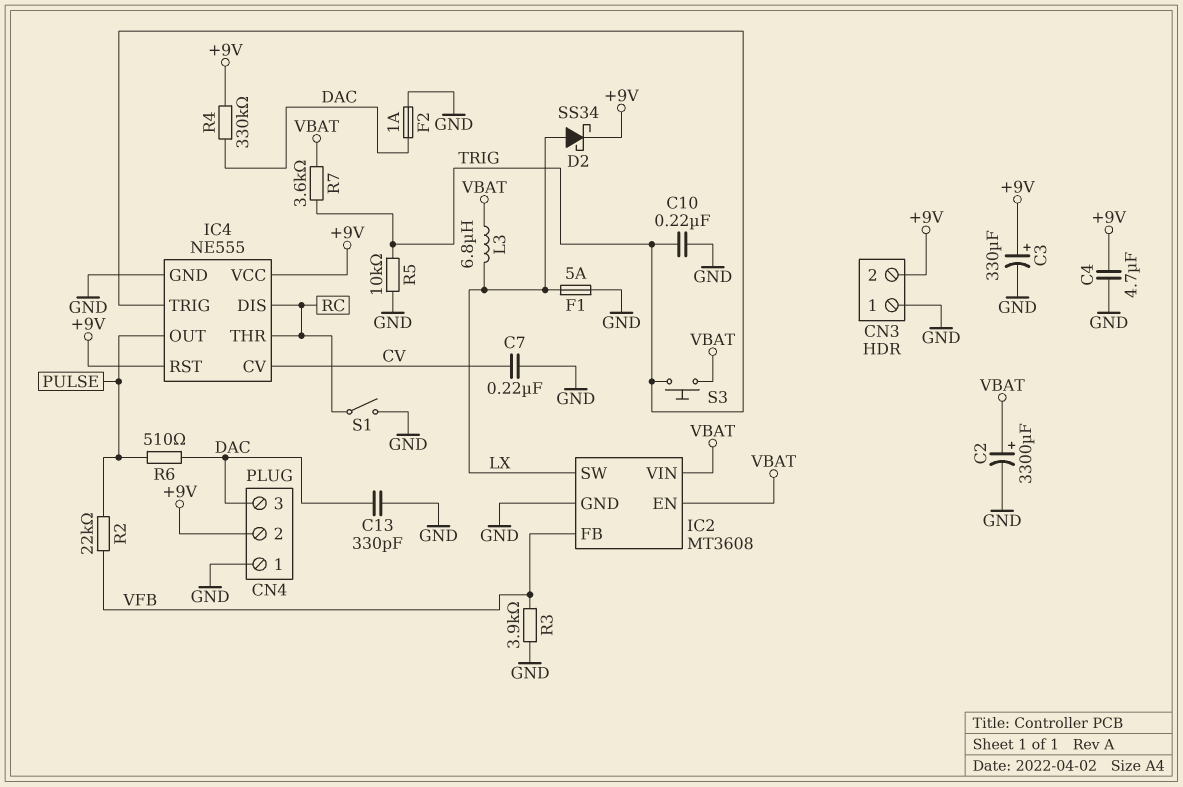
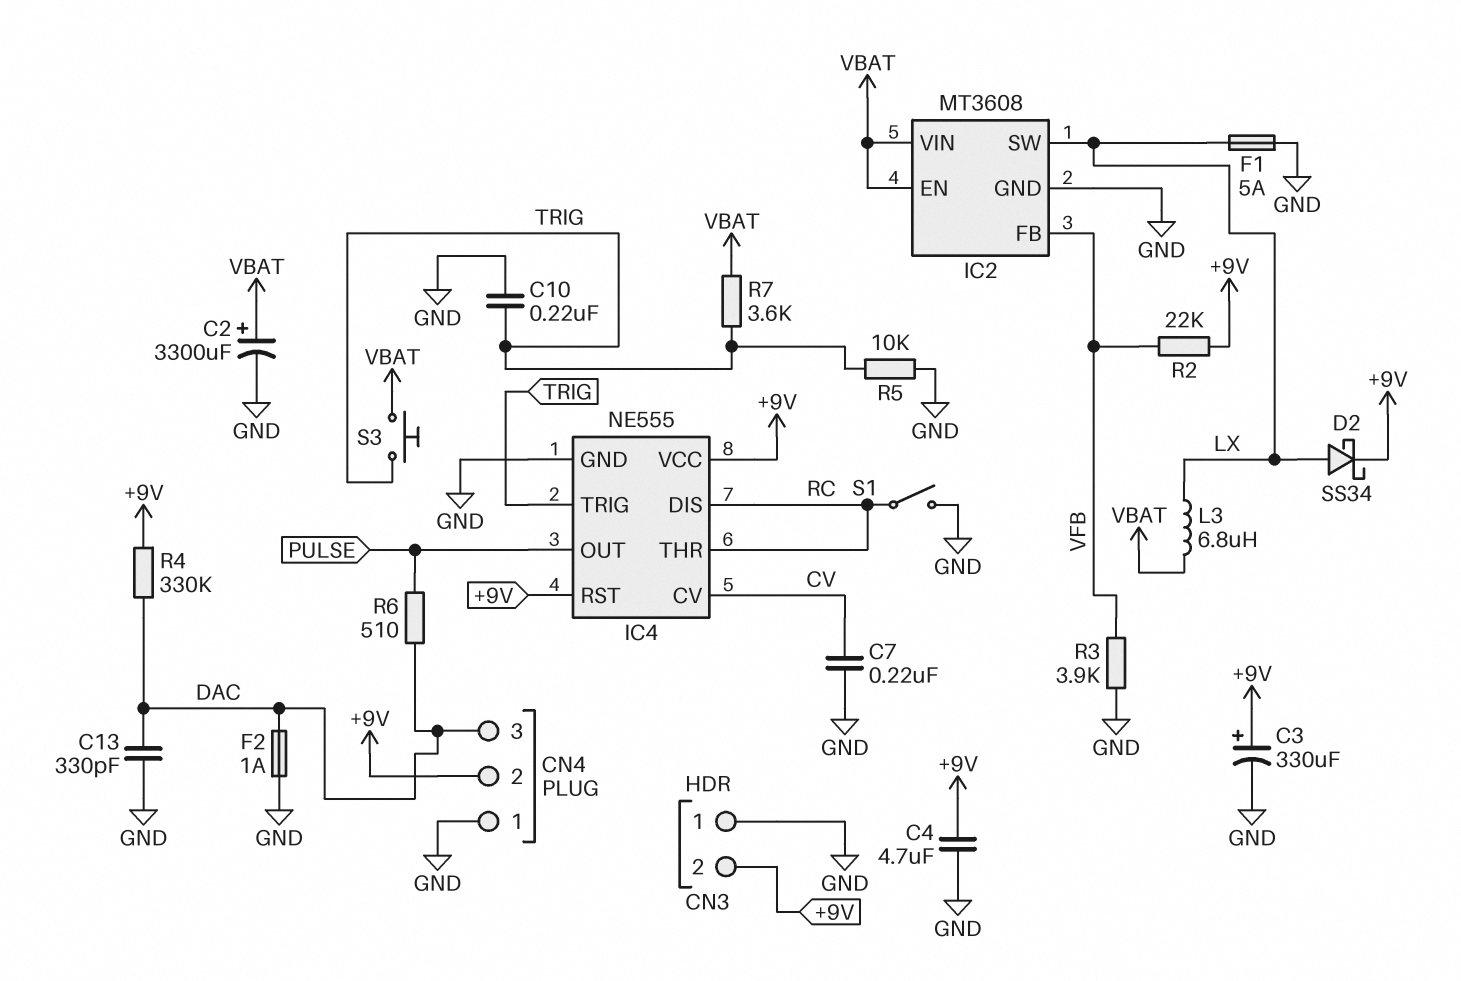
R2: 22k (PULSE, VFB) -> 22k (+9V, VFB)

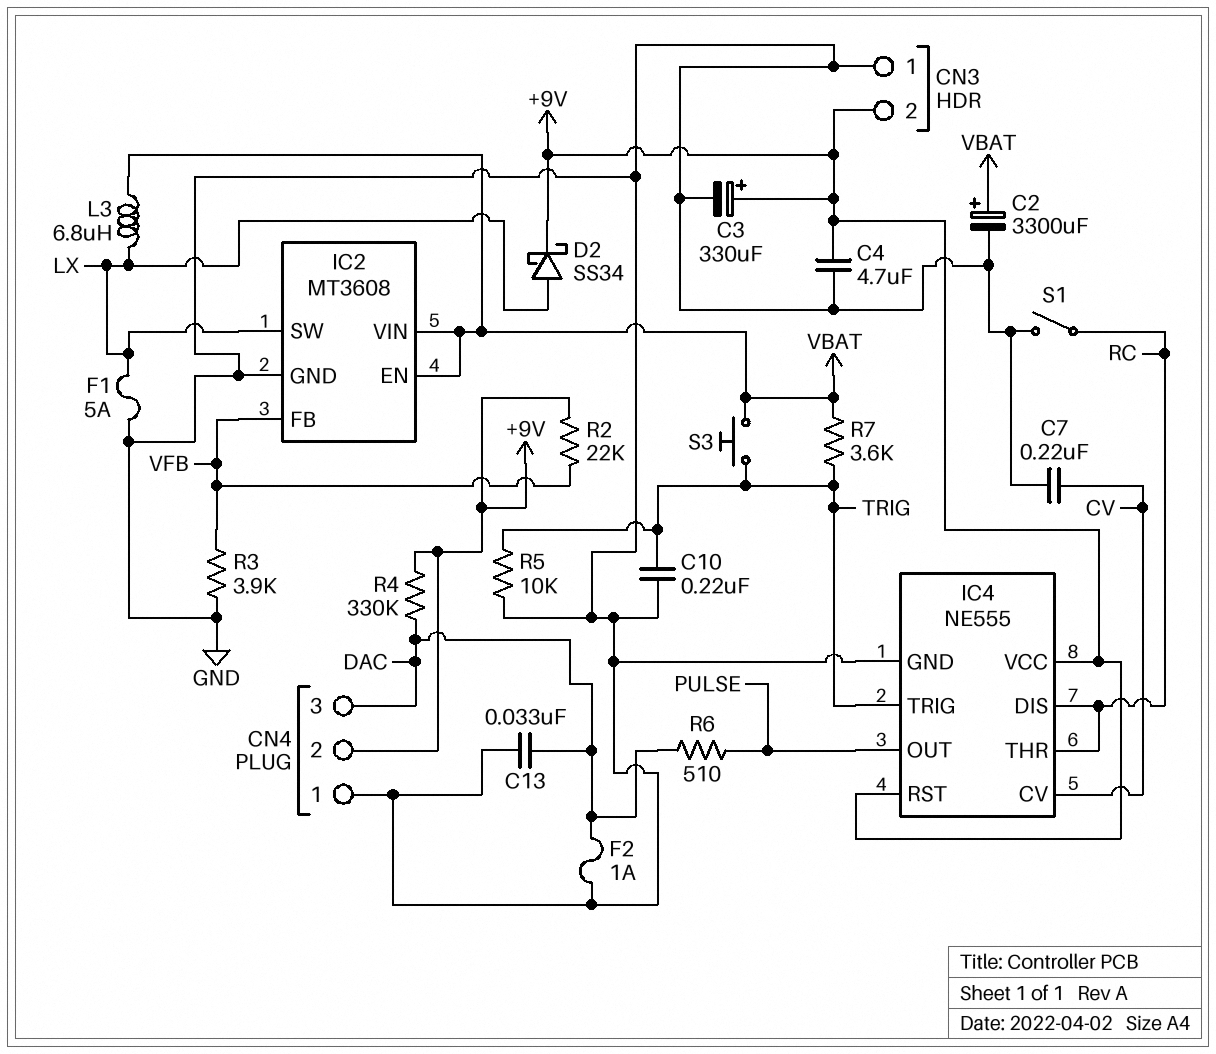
C13: 330pF (DAC, GND) -> 33nF (DAC, GND)

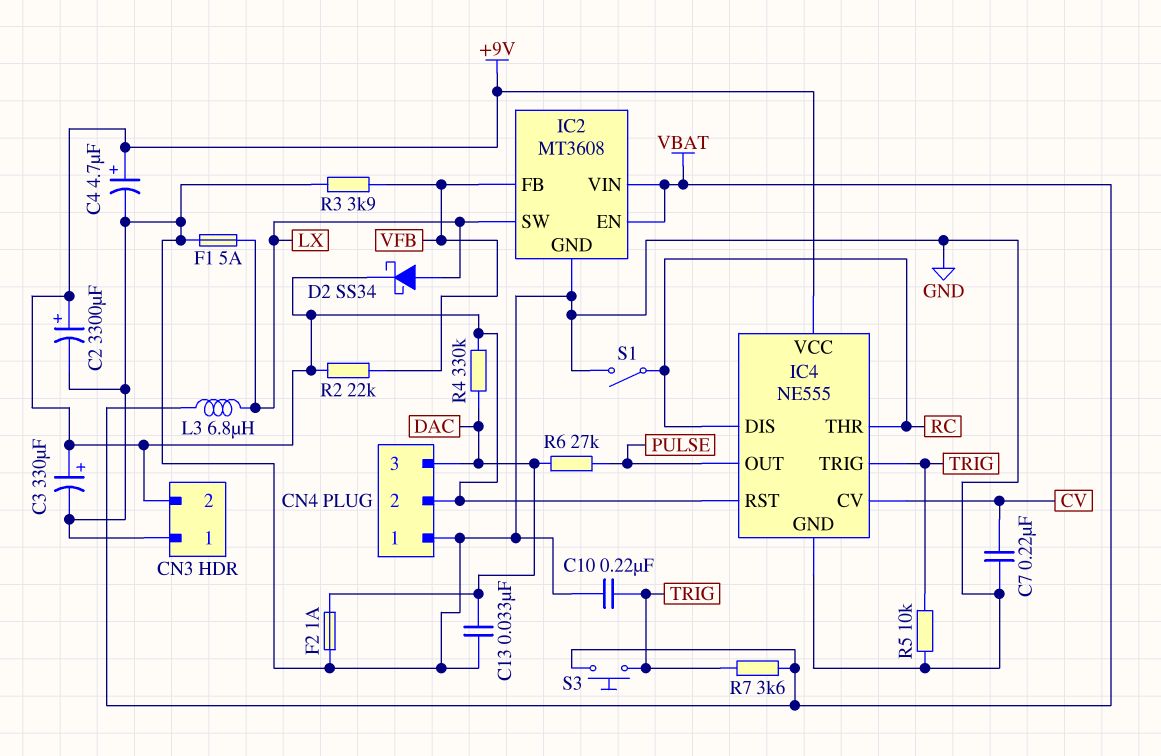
C2: 3300uF (plus VBAT, minus GND) -> 3300uF (plus +9V, minus GND)
C4: 4.7uF (+9V, GND) -> 4.7uF (plus +9V, minus GND)
R6: 510 (DAC, PULSE) -> 27k (DAC, PULSE)

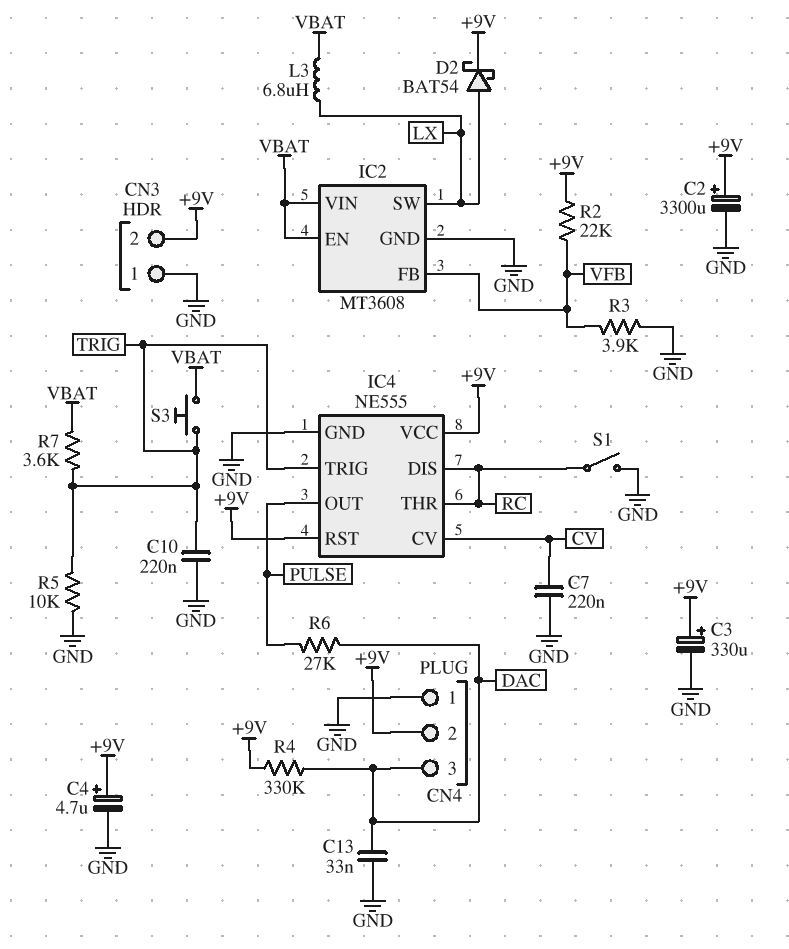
D2: schottky SS34 (A LX, K +9V) -> schottky BAT54 (A LX, K +9V)
F1: 5A (GND, LX) -> none
F2: 1A (DAC, GND) -> none

